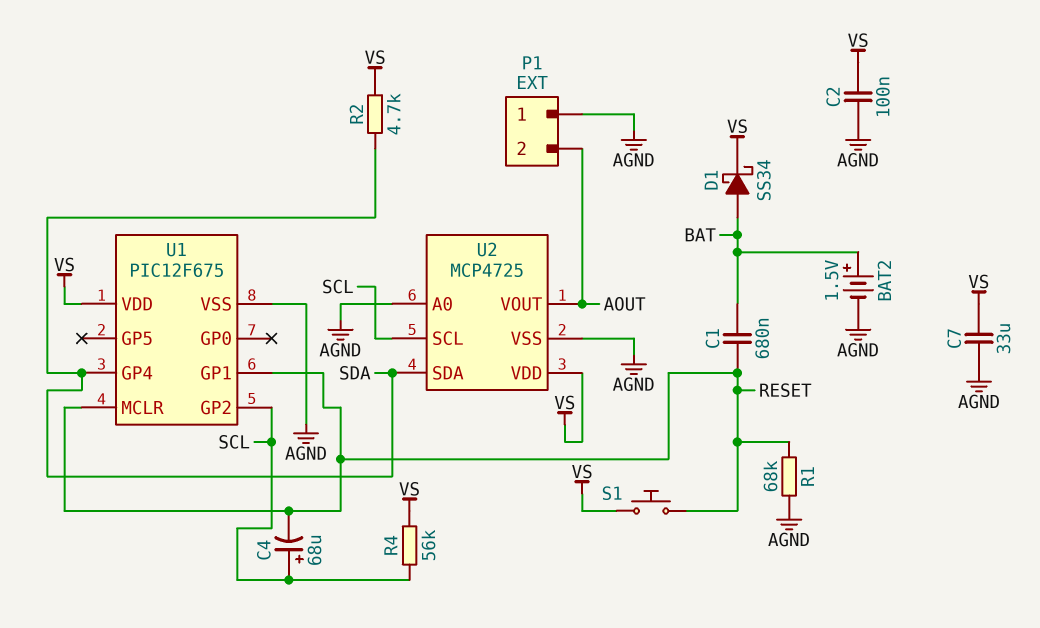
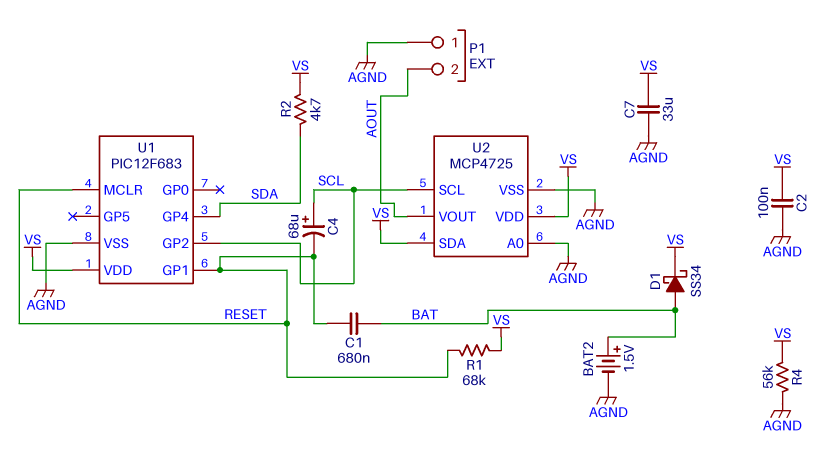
R1: 68k (AGND, RESET) -> 68k (RESET, VS)
R4: 56k (SCL, VS) -> 56k (AGND, VS)
S1: button (RESET, VS) -> none
U1: PIC12F675 -> PIC12F683
U2 pin SDA: SDA -> VS

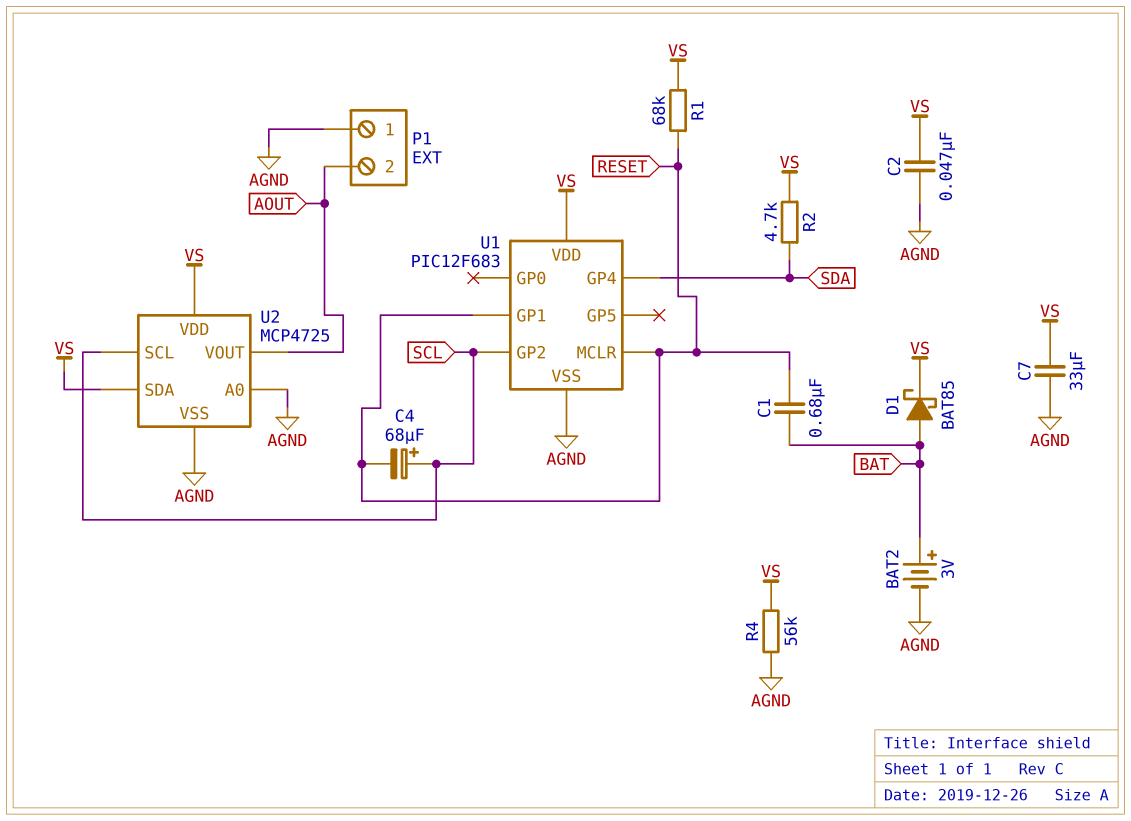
BAT2: 1.5V (plus BAT, minus AGND) -> 3V (plus BAT, minus AGND)
C2: 100nF (AGND, VS) -> 47nF (AGND, VS)
D1: schottky SS34 (A BAT, K VS) -> schottky BAT85 (A BAT, K VS)

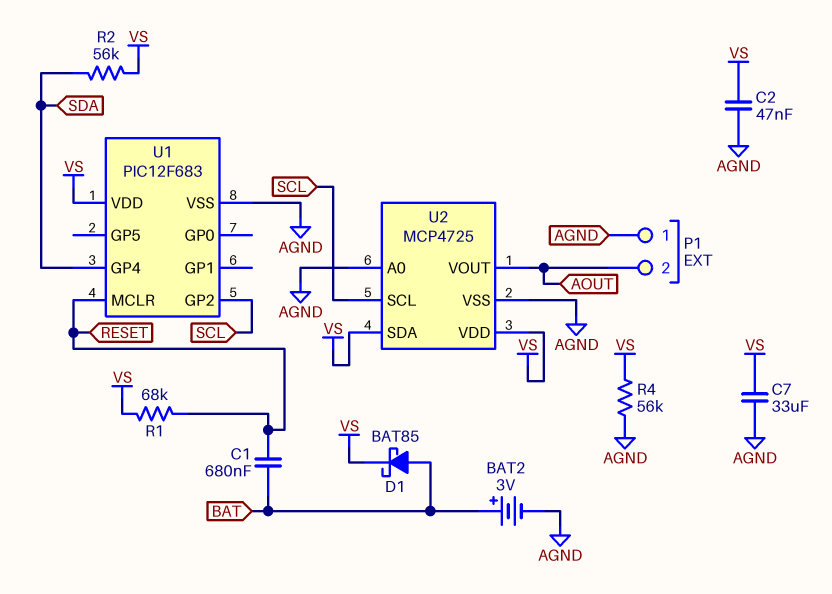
C4: 68uF (plus SCL, minus RESET) -> none
R2: 4.7k (SDA, VS) -> 56k (SDA, VS)
U1 pin GP1: RESET -> none

